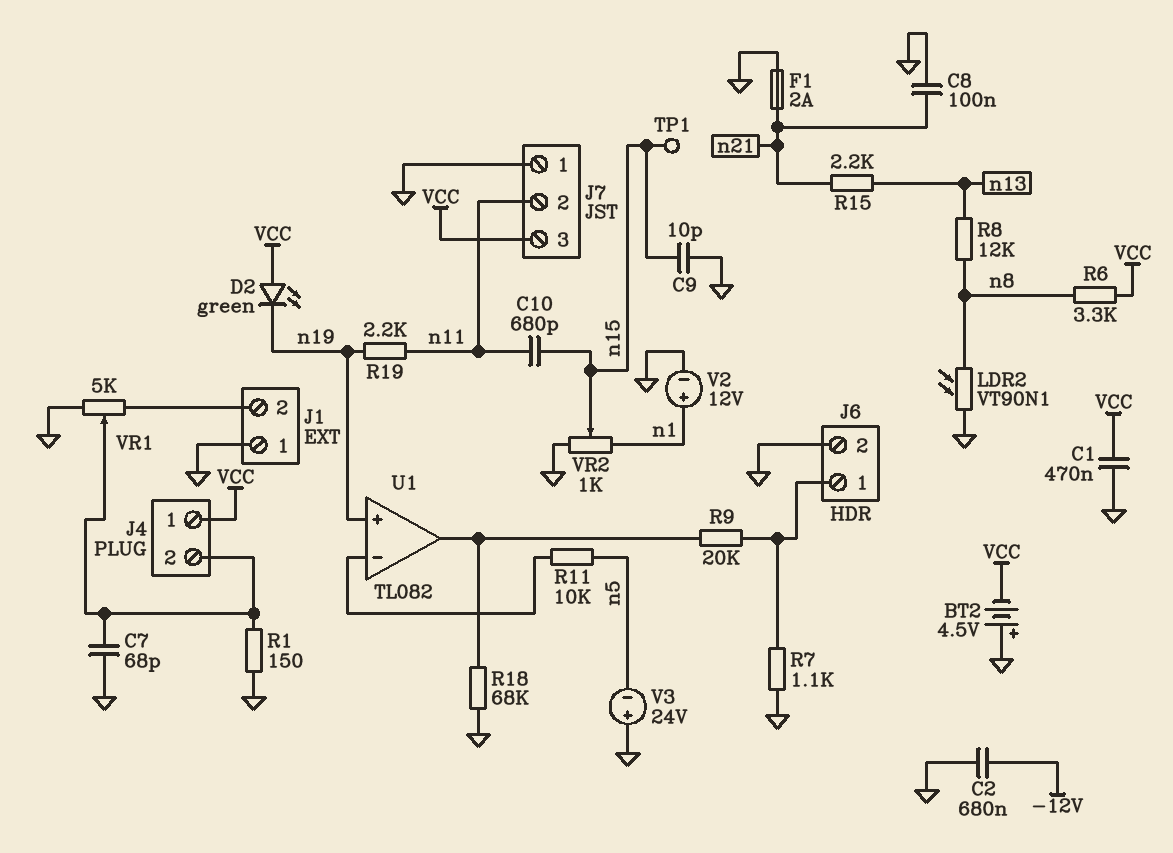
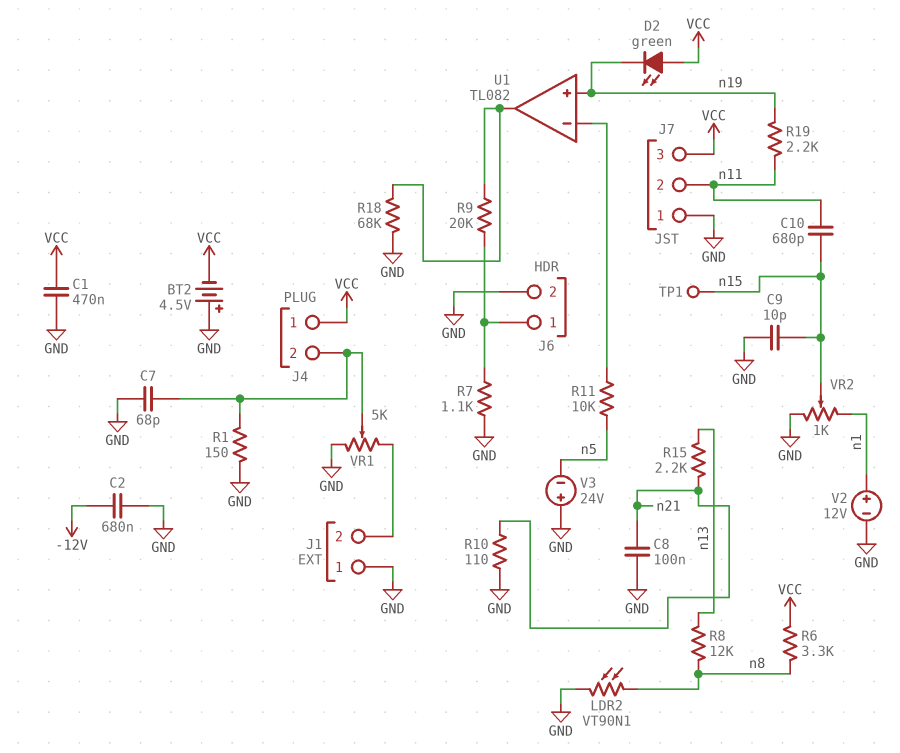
F1: 2A (GND, n21) -> none
R10: none -> 110 (GND, n21)

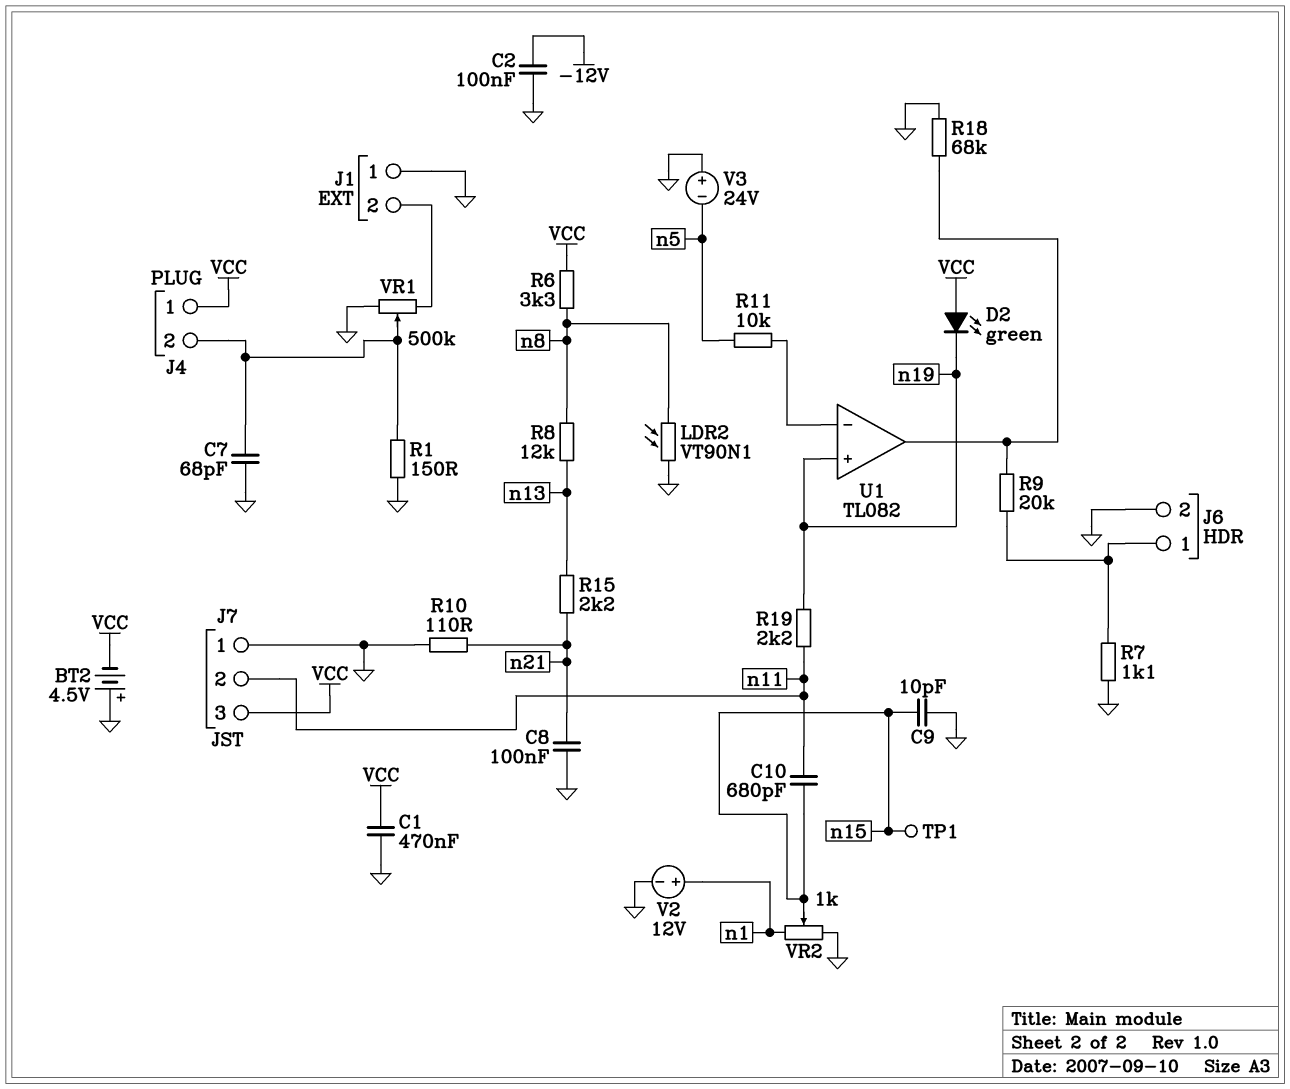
C2: 680nF (-12V, GND) -> 100nF (-12V, GND)
VR1: 5k (GND, J1/2, wiper J4/2) -> 500k (GND, J1/2, wiper J4/2)

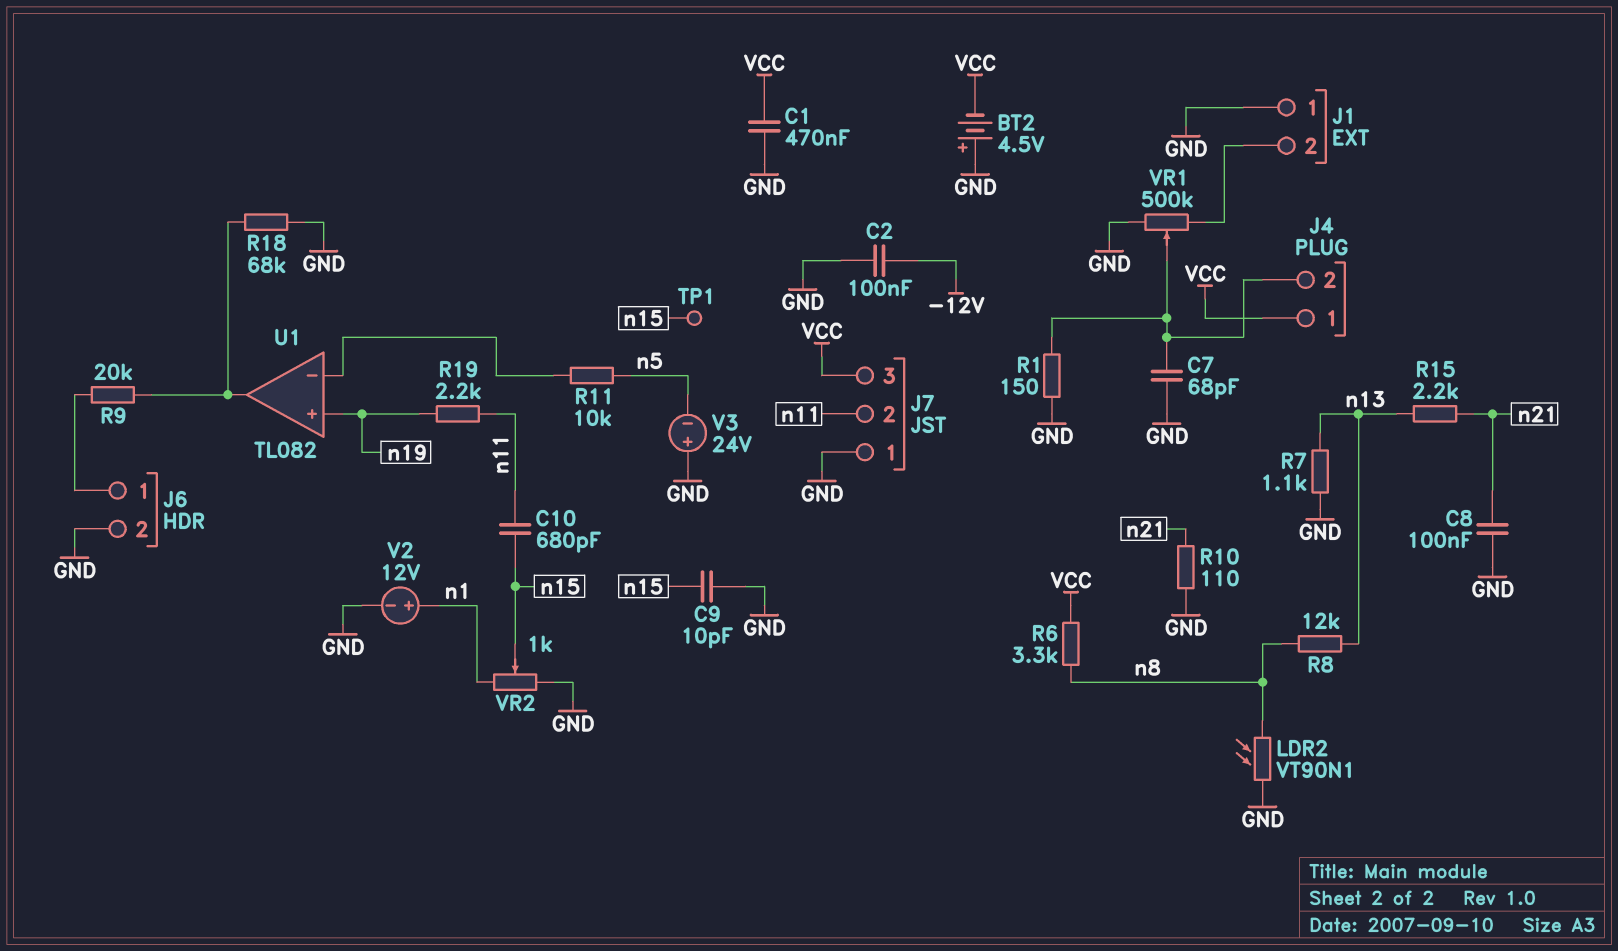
D2: LED green (A VCC, K n19) -> none
R7: 1.1k (GND, J6/1) -> 1.1k (GND, n13)

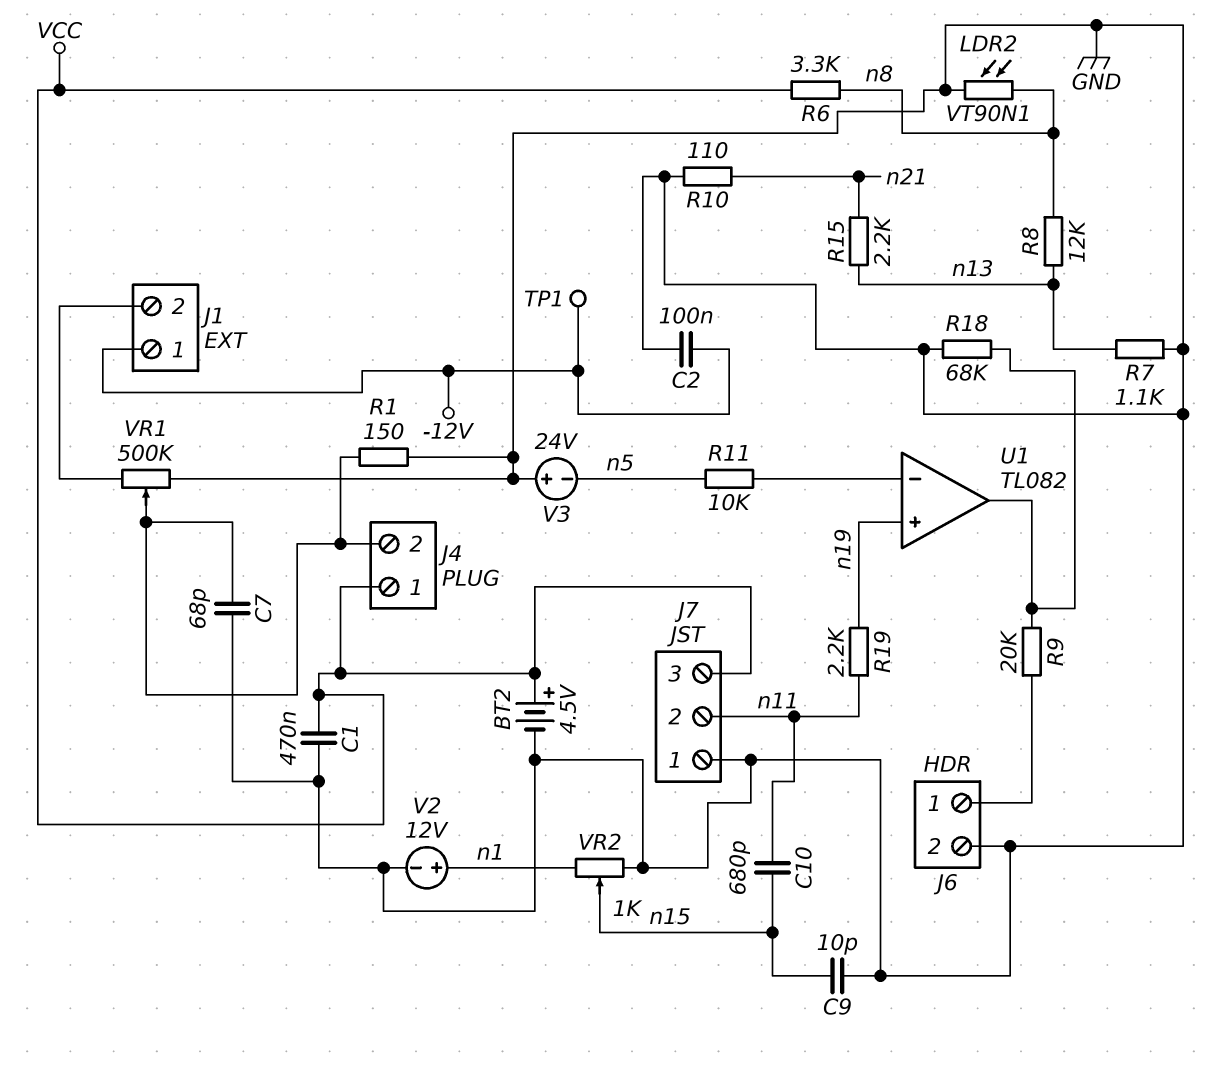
BT2: 4.5V (plus GND, minus VCC) -> 4.5V (plus VCC, minus GND)
C8: 100nF (GND, n21) -> none
J1 pin 1: GND -> -12V
TP1: test point (n15) -> test point (-12V)

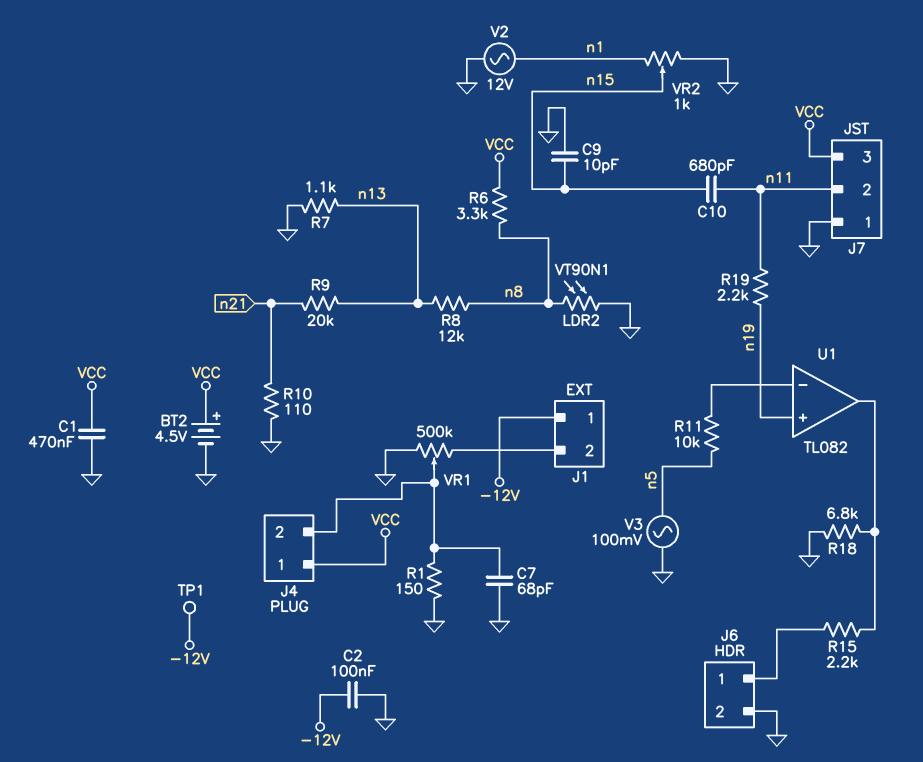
R9: 20k (J6/1, U1/out) -> 20k (n13, n21)
R15: 2.2k (n13, n21) -> 2.2k (J6/1, U1/out)
R18: 68k (GND, U1/out) -> 6.8k (GND, U1/out)
V2: 12V (plus n1, minus GND) -> AC 12V (GND, n1)
V3: 24V (plus GND, minus n5) -> AC 100mV (GND, n5)

